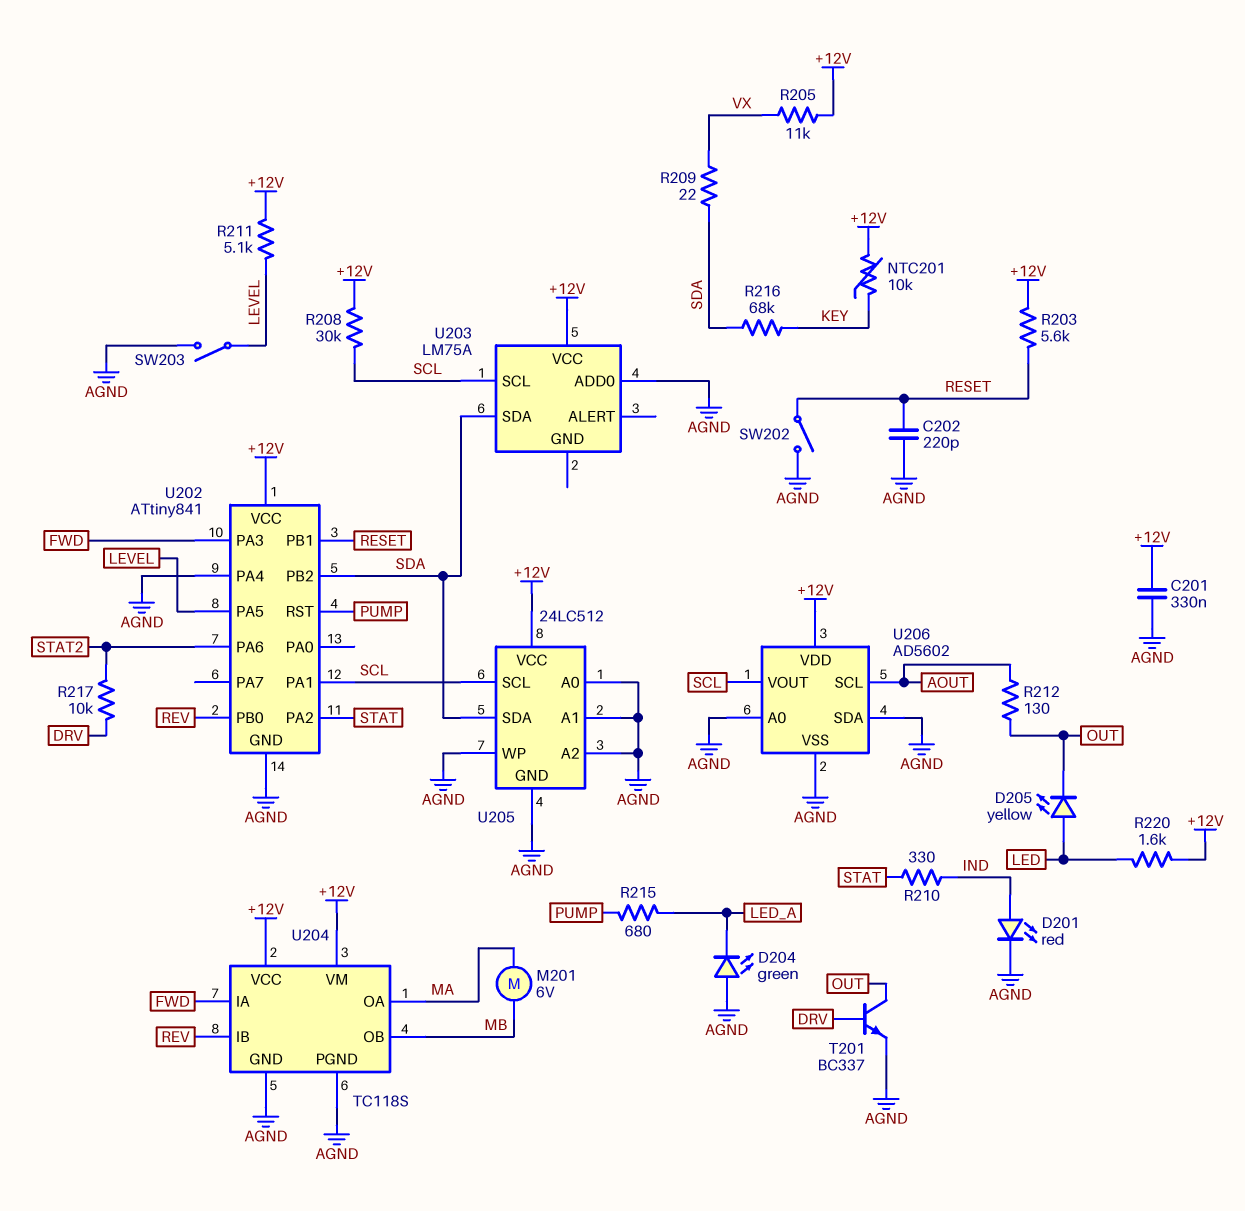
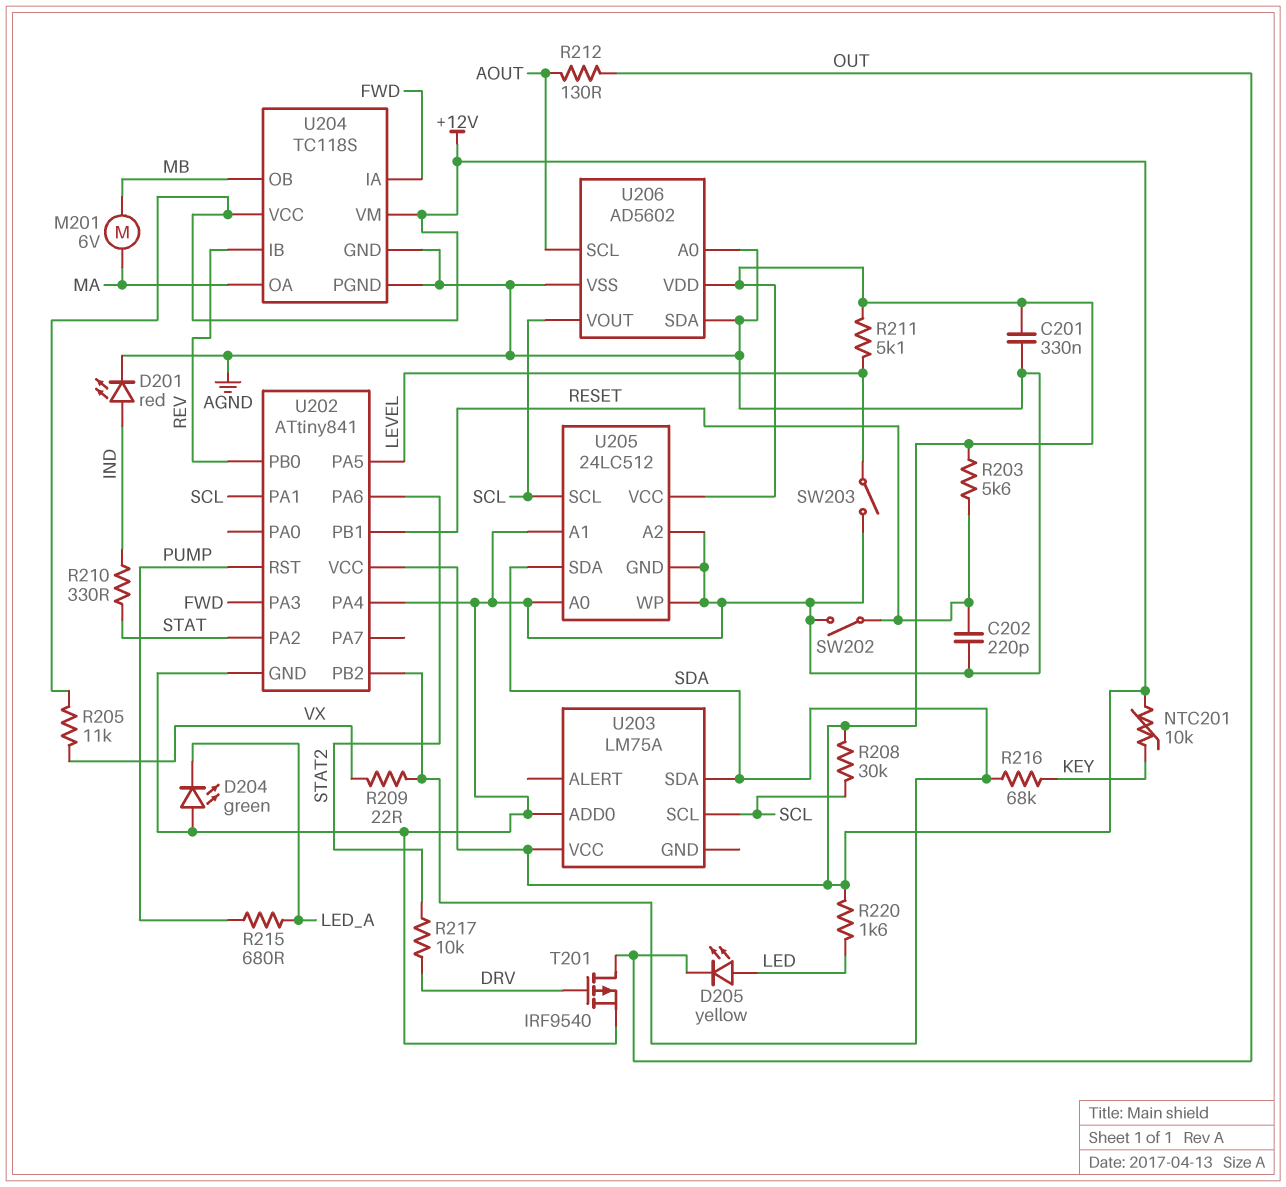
T201: NPN BC337 (B DRV, C OUT, E AGND) -> PMOS IRF9540 (G DRV, D OUT, S AGND)

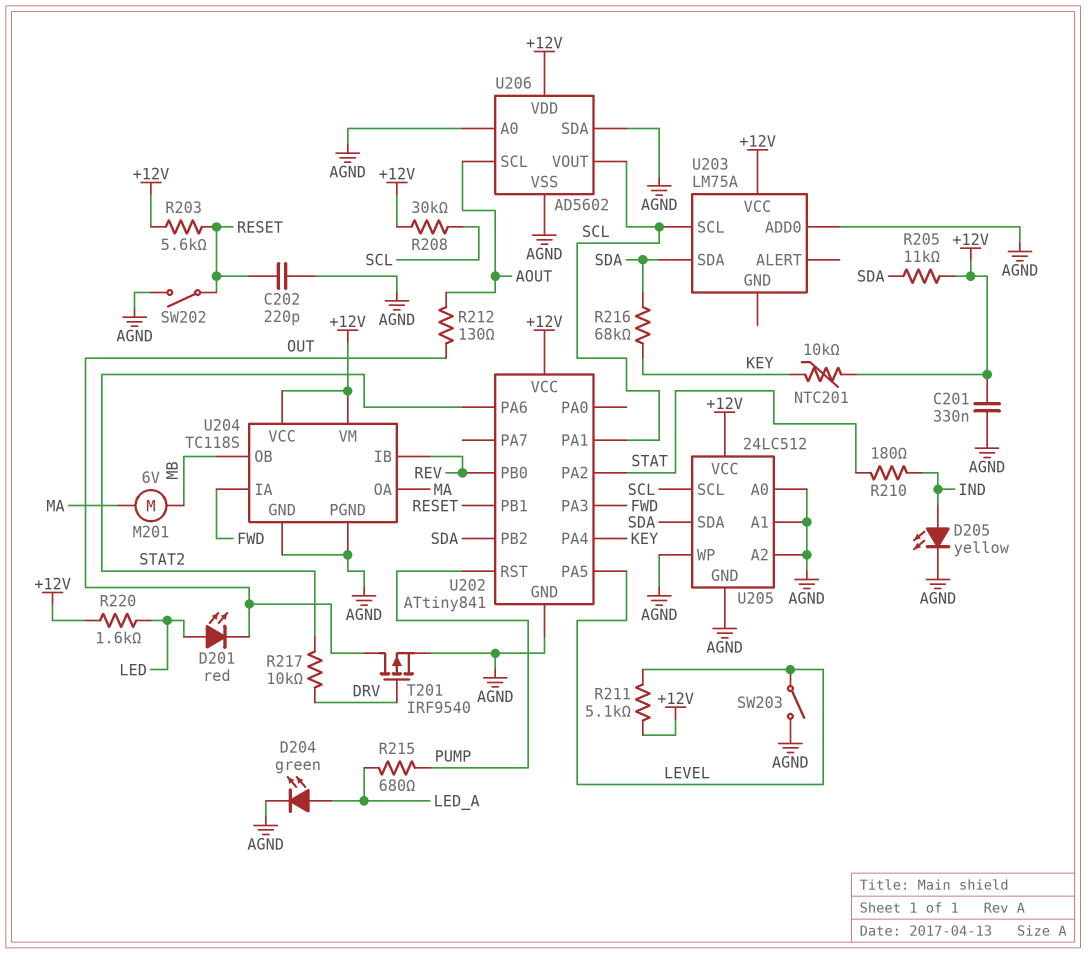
D201: LED red (A IND, K AGND) -> LED red (A LED, K OUT)
D204: LED green (A AGND, K LED_A) -> LED green (A LED_A, K AGND)
D205: LED yellow (A LED, K OUT) -> LED yellow (A IND, K AGND)
R205: 11k (+12V, VX) -> 11k (+12V, SDA)
R209: 22 (SDA, VX) -> none
R210: 330 (IND, STAT) -> 180 (IND, STAT)
U202 pin PA4: AGND -> KEY

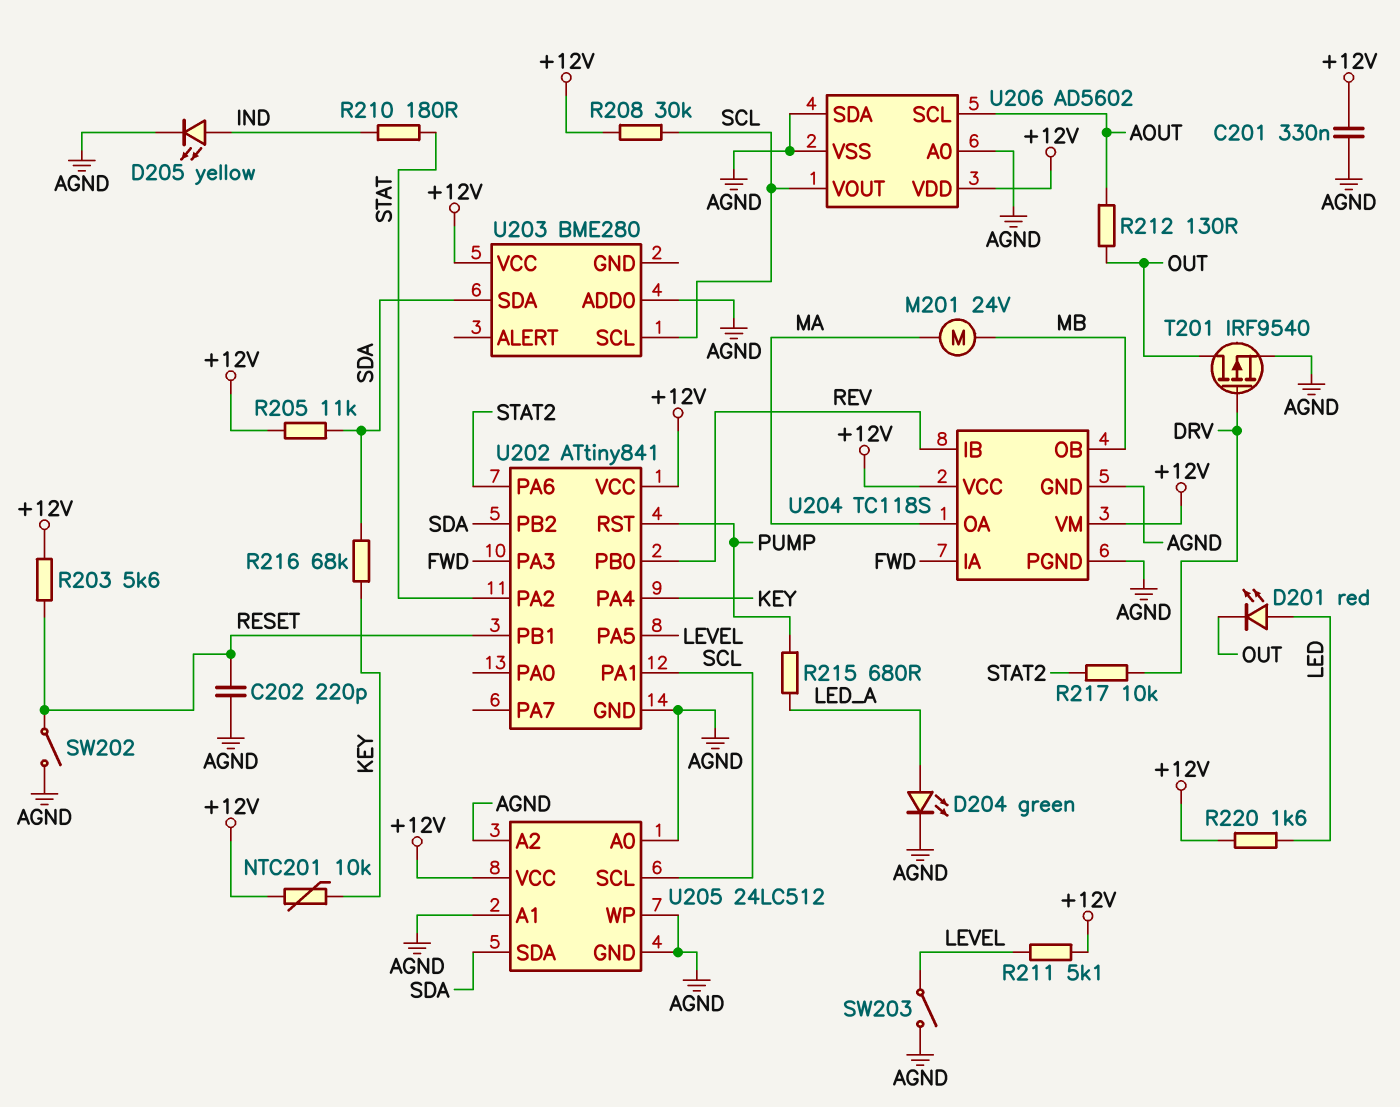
M201: motor 6V (MA, MB) -> motor 24V (MA, MB)
U203: LM75A -> BME280

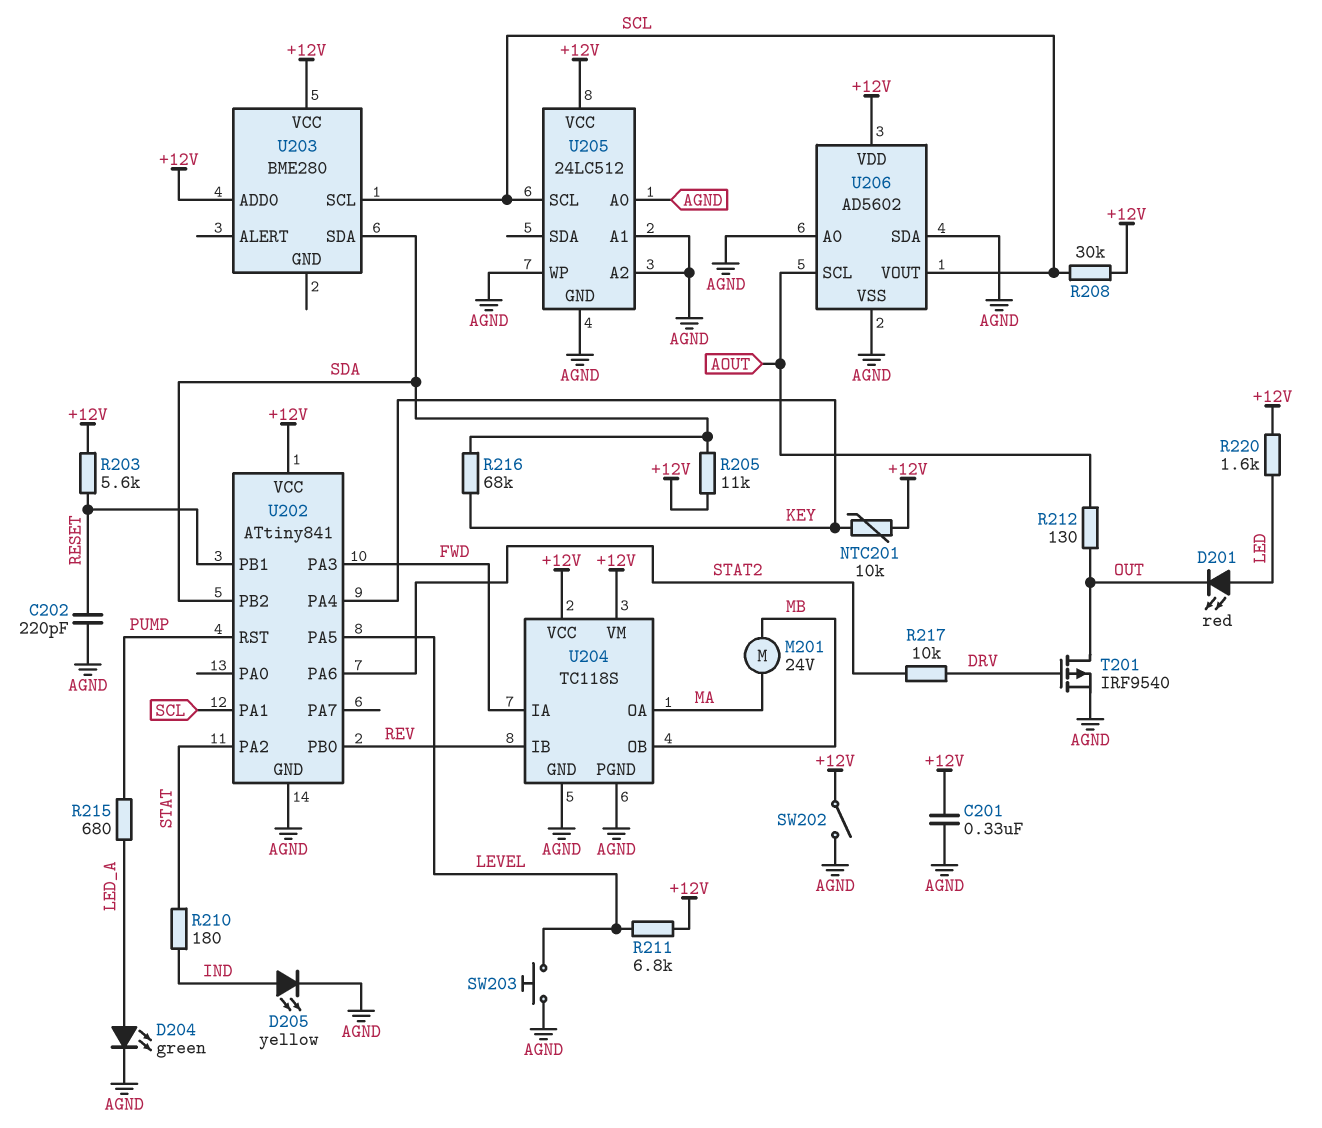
R211: 5.1k (+12V, LEVEL) -> 6.8k (+12V, LEVEL)
SW202: switch (AGND, RESET) -> switch (+12V, AGND)
SW203: switch (AGND, LEVEL) -> button (AGND, LEVEL)
U203 pin ADD0: AGND -> +12V
U205 pin SDA: SDA -> none

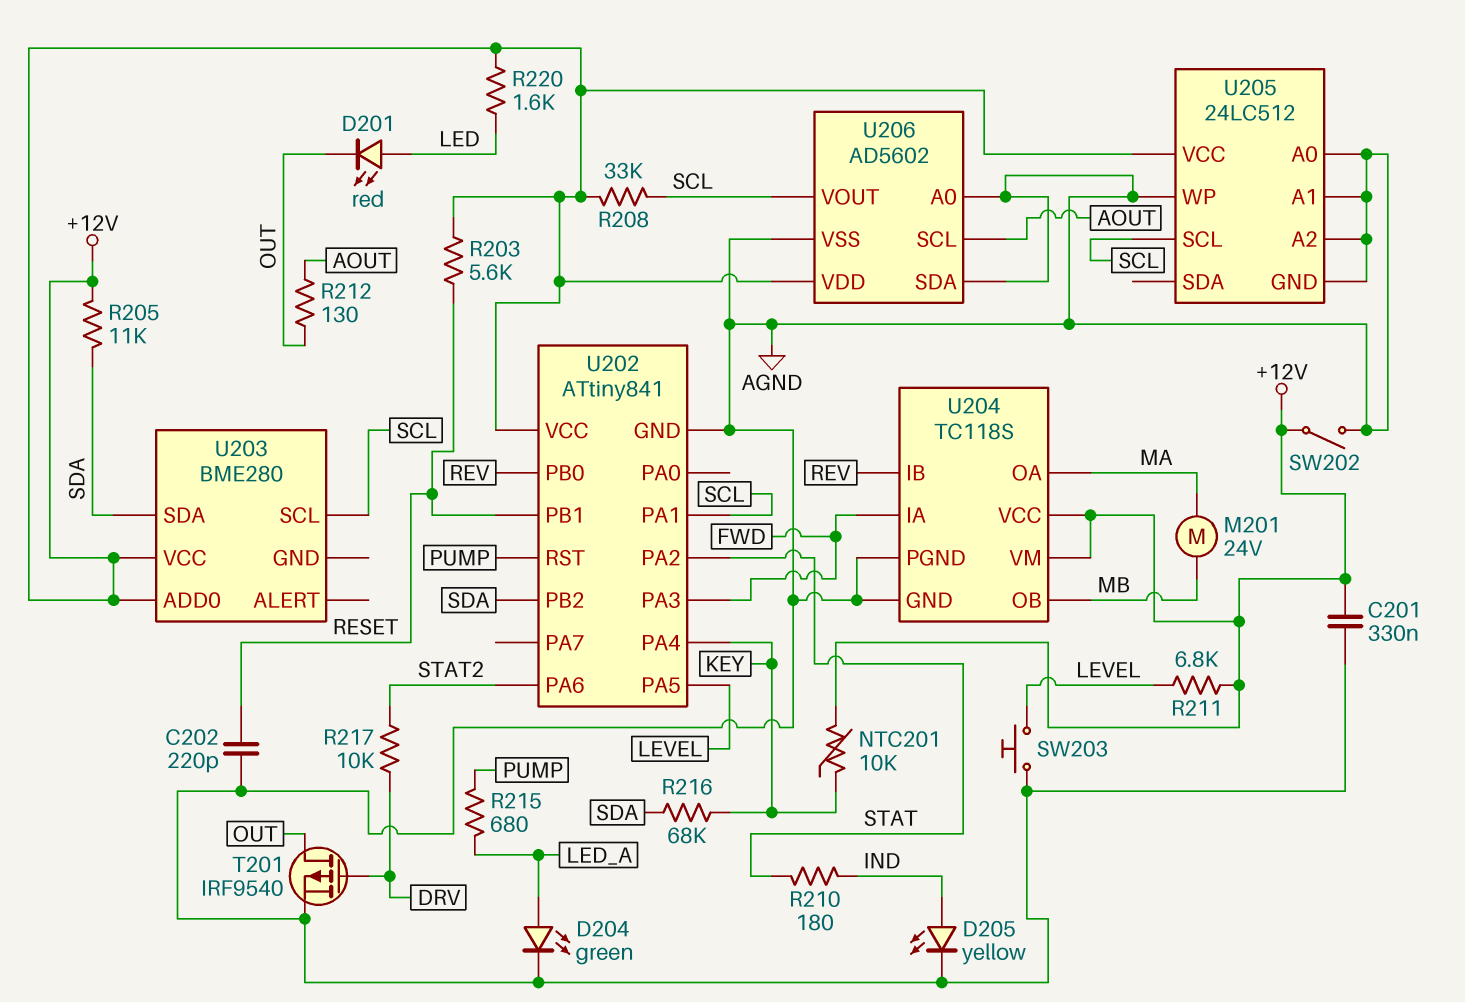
R208: 30k (+12V, SCL) -> 33k (+12V, SCL)

